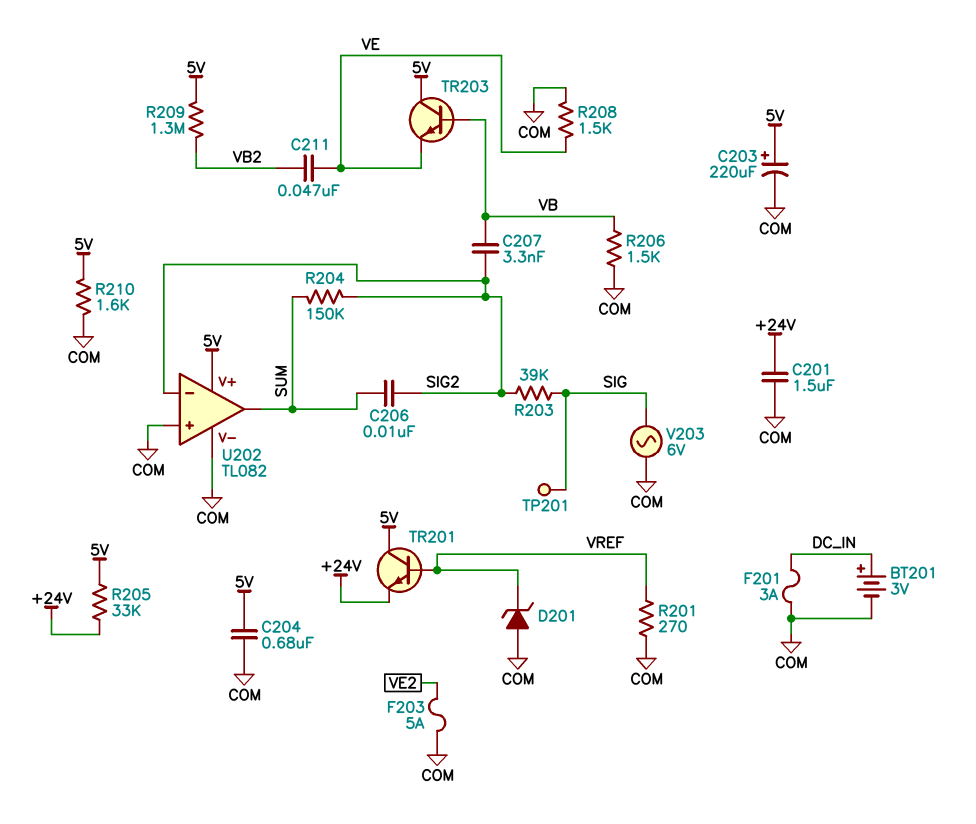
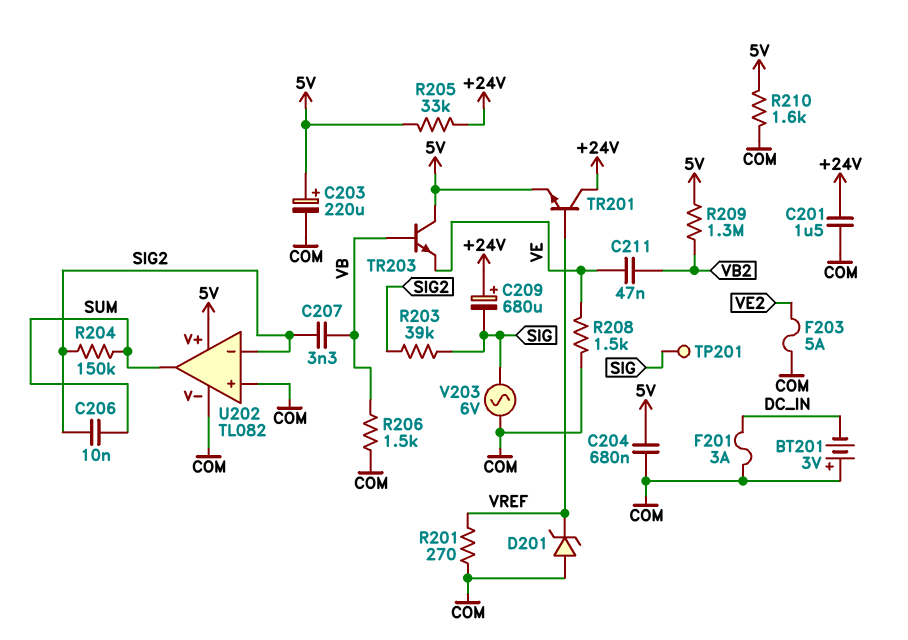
BT201: 3V (plus DC_IN, minus COM) -> 3V (plus COM, minus DC_IN)
C209: none -> 680uF (plus +24V, minus SIG)
TR201: NPN (B VREF, C 5V, E +24V) -> NPN (B VREF, C +24V, E 5V)

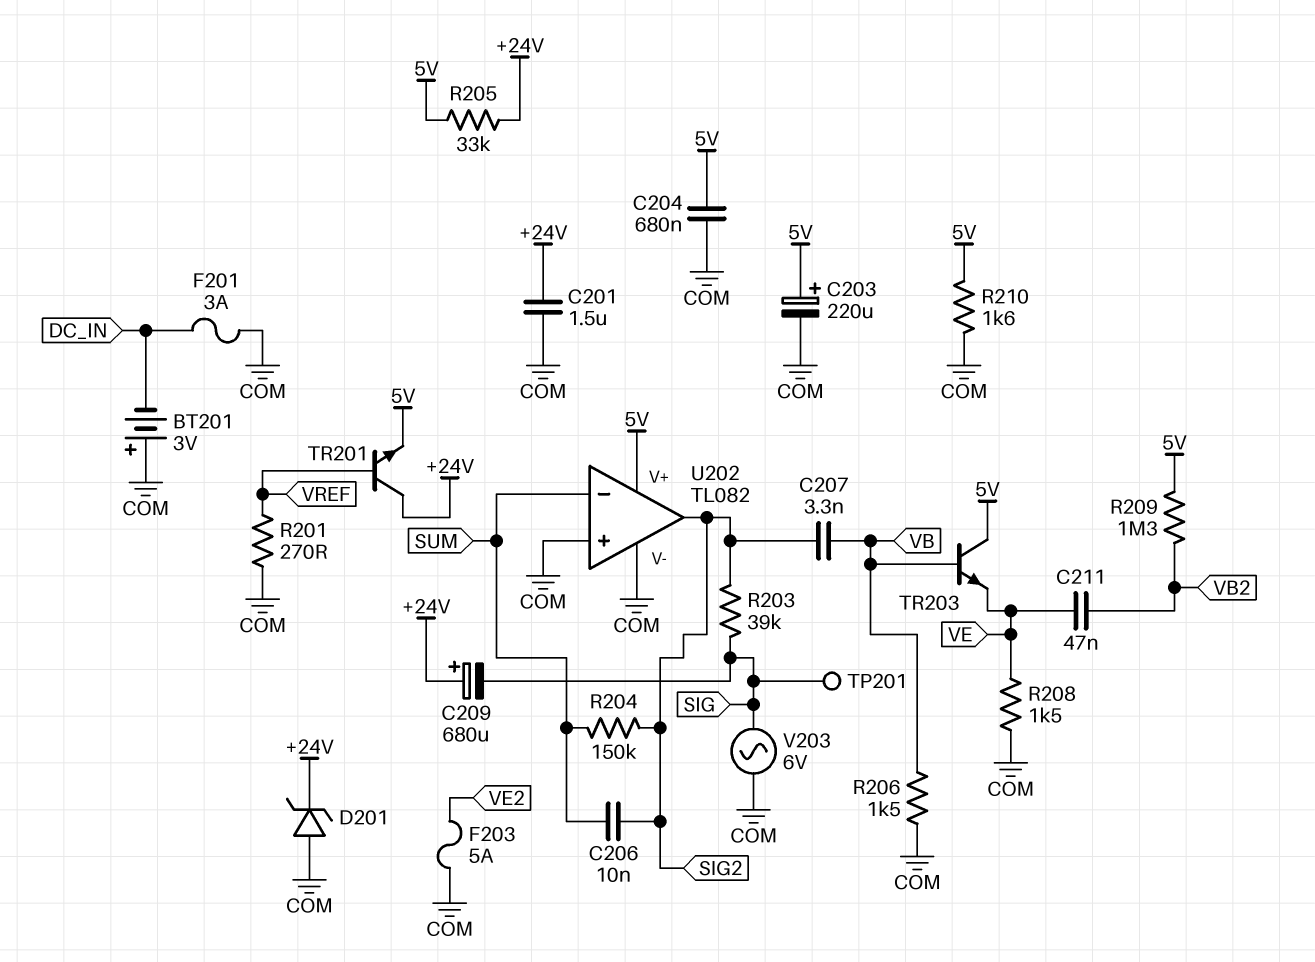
D201: zener (A COM, K VREF) -> zener (A COM, K +24V)
U202 pin in-: SIG2 -> SUM
U202 pin out: SUM -> SIG2

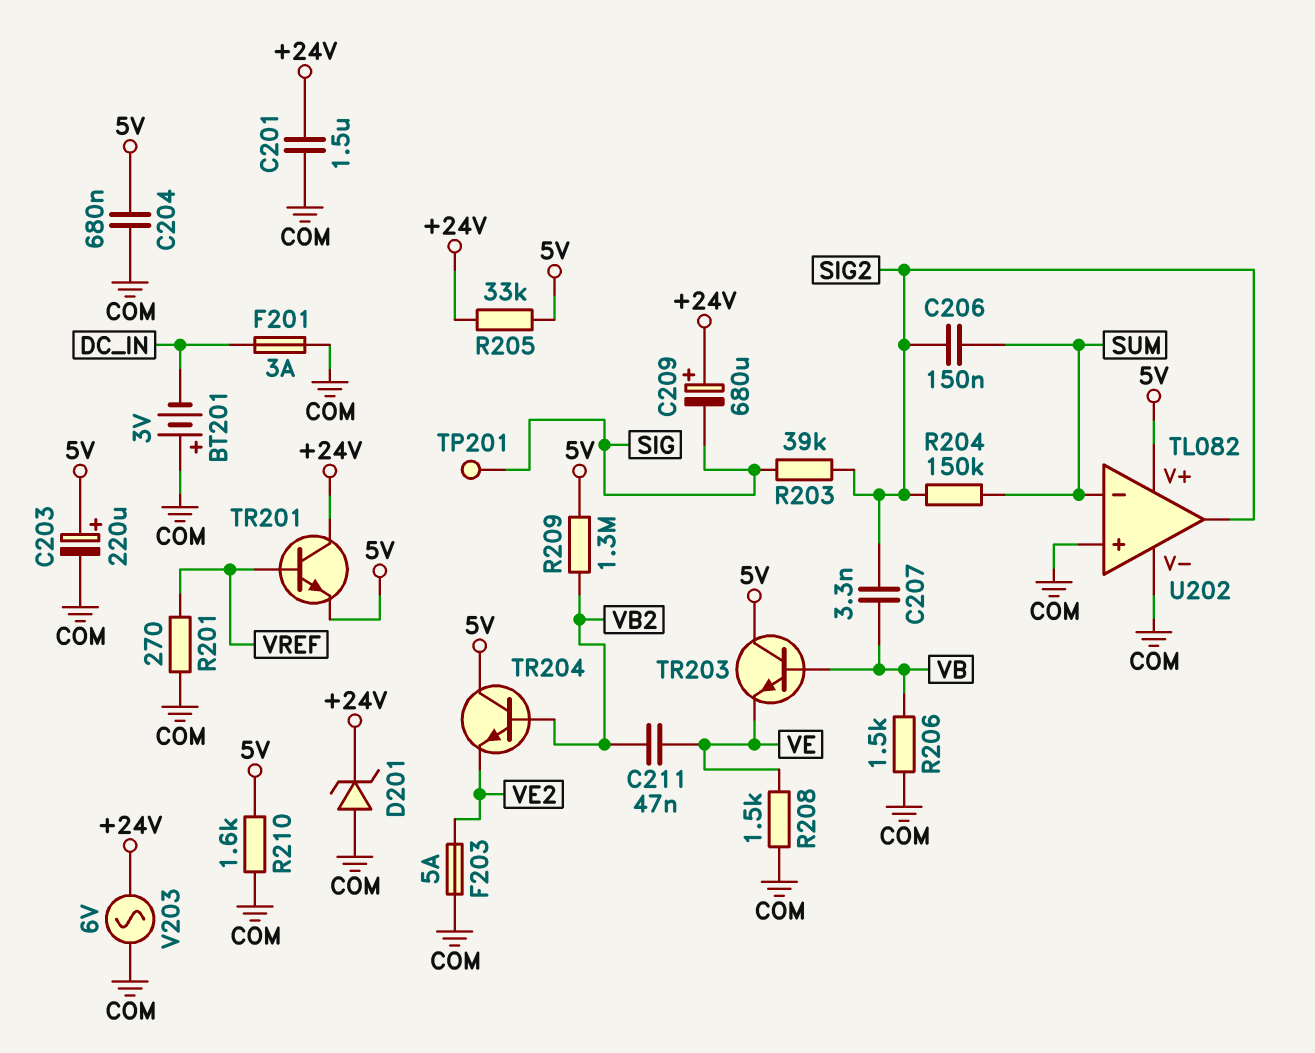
C206: 10nF (SIG2, SUM) -> 150nF (SIG2, SUM)
TR204: none -> NPN (B VB2, C 5V, E VE2)
V203: AC 6V (COM, SIG) -> AC 6V (+24V, COM)

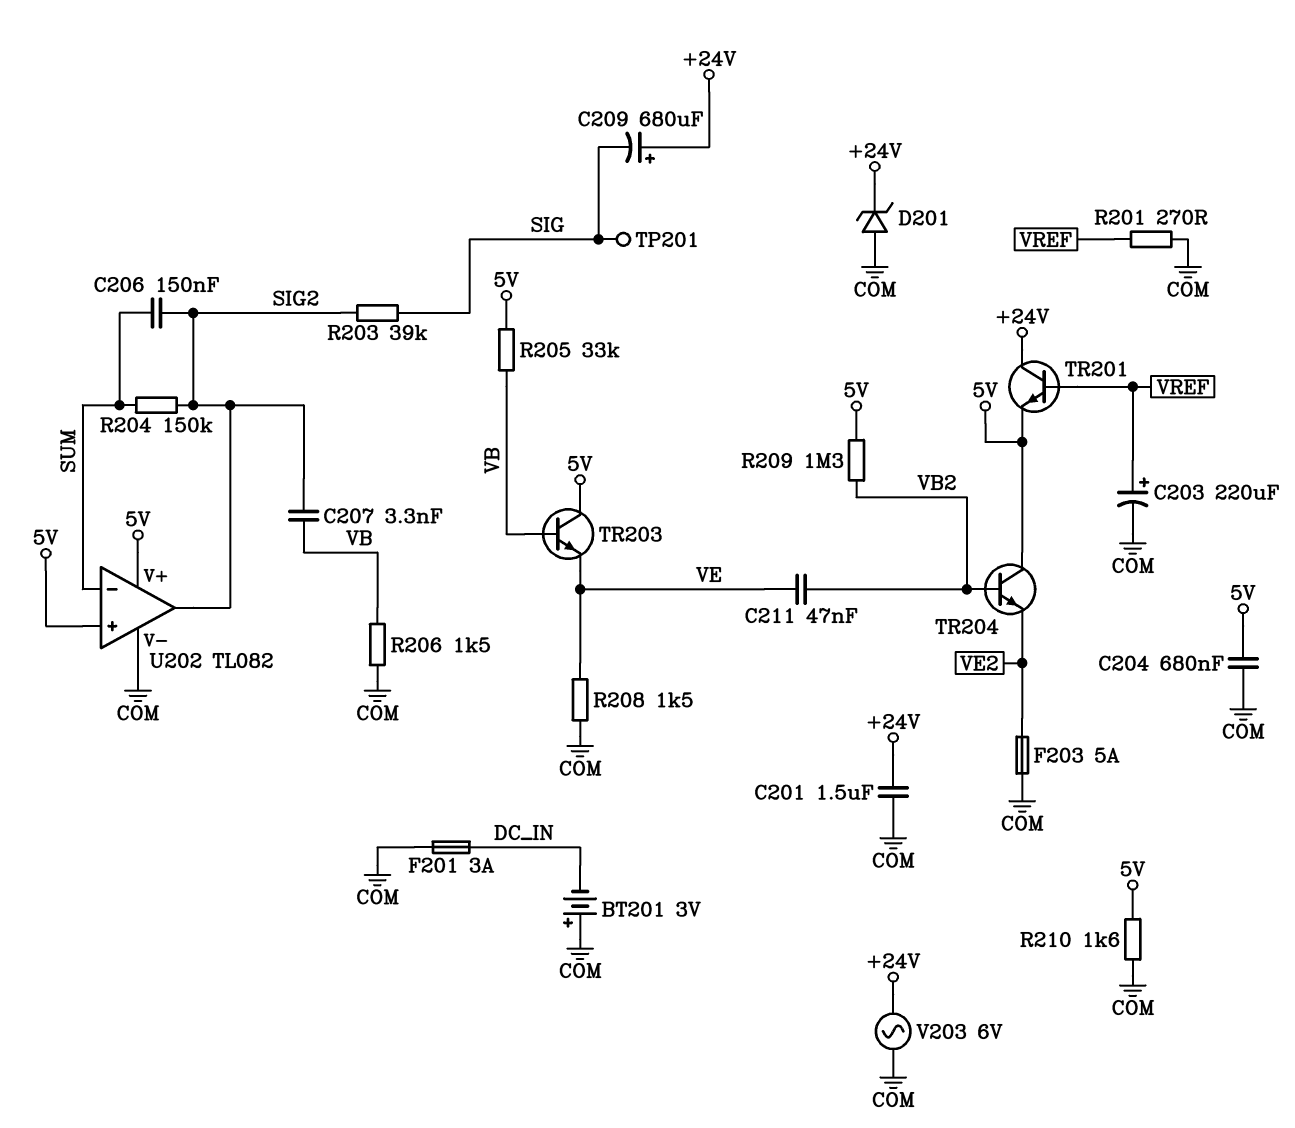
C203: 220uF (plus 5V, minus COM) -> 220uF (plus VREF, minus COM)
R205: 33k (+24V, 5V) -> 33k (5V, VB)
U202 pin in+: COM -> 5V

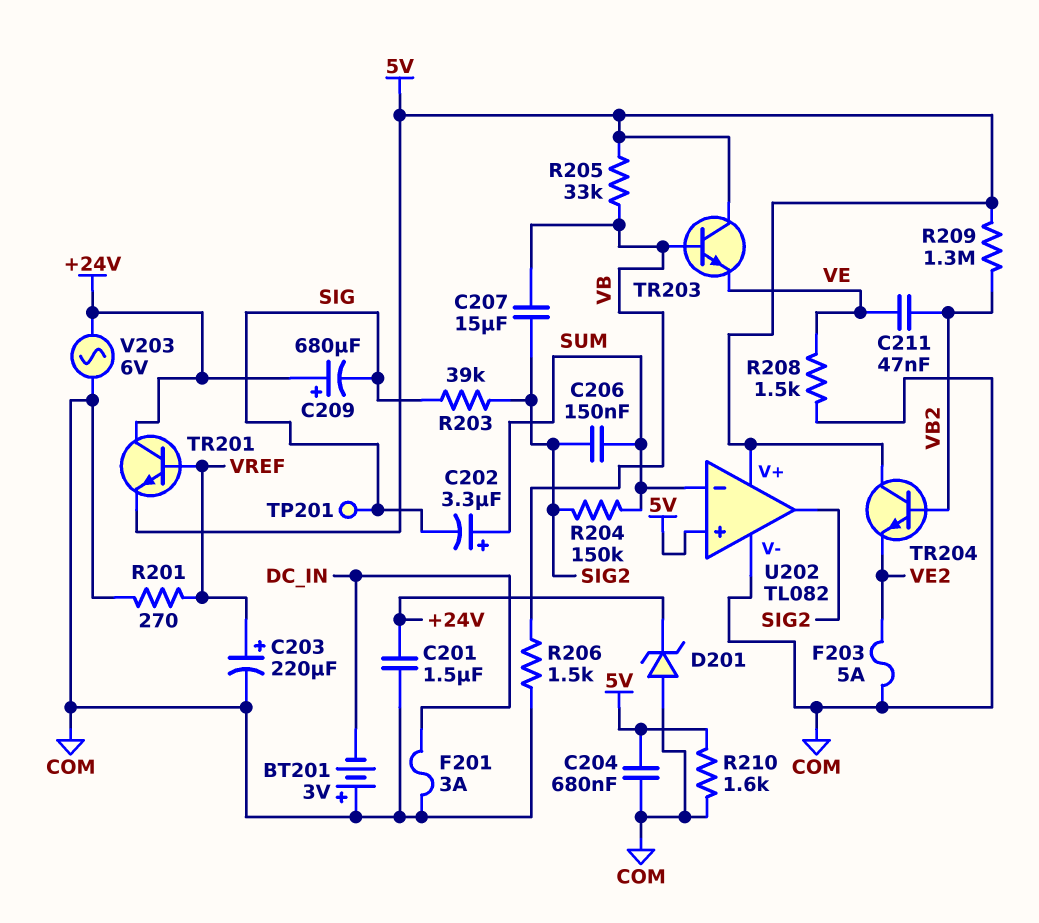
C202: none -> 3.3uF (plus SUM, minus SIG)
C207: 3.3nF (SIG2, VB) -> 15uF (SIG2, VB)

